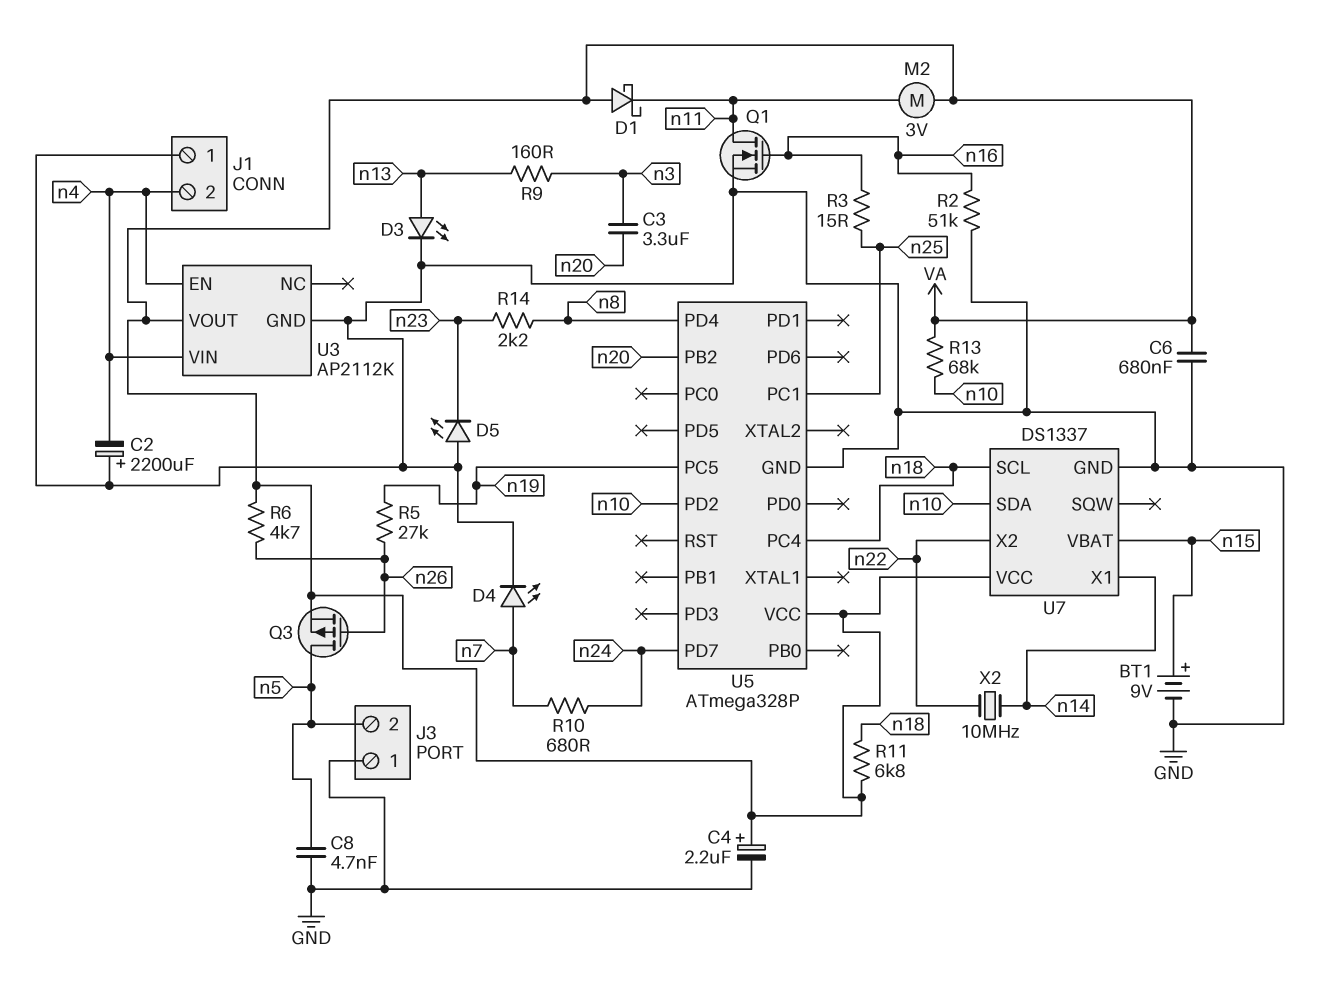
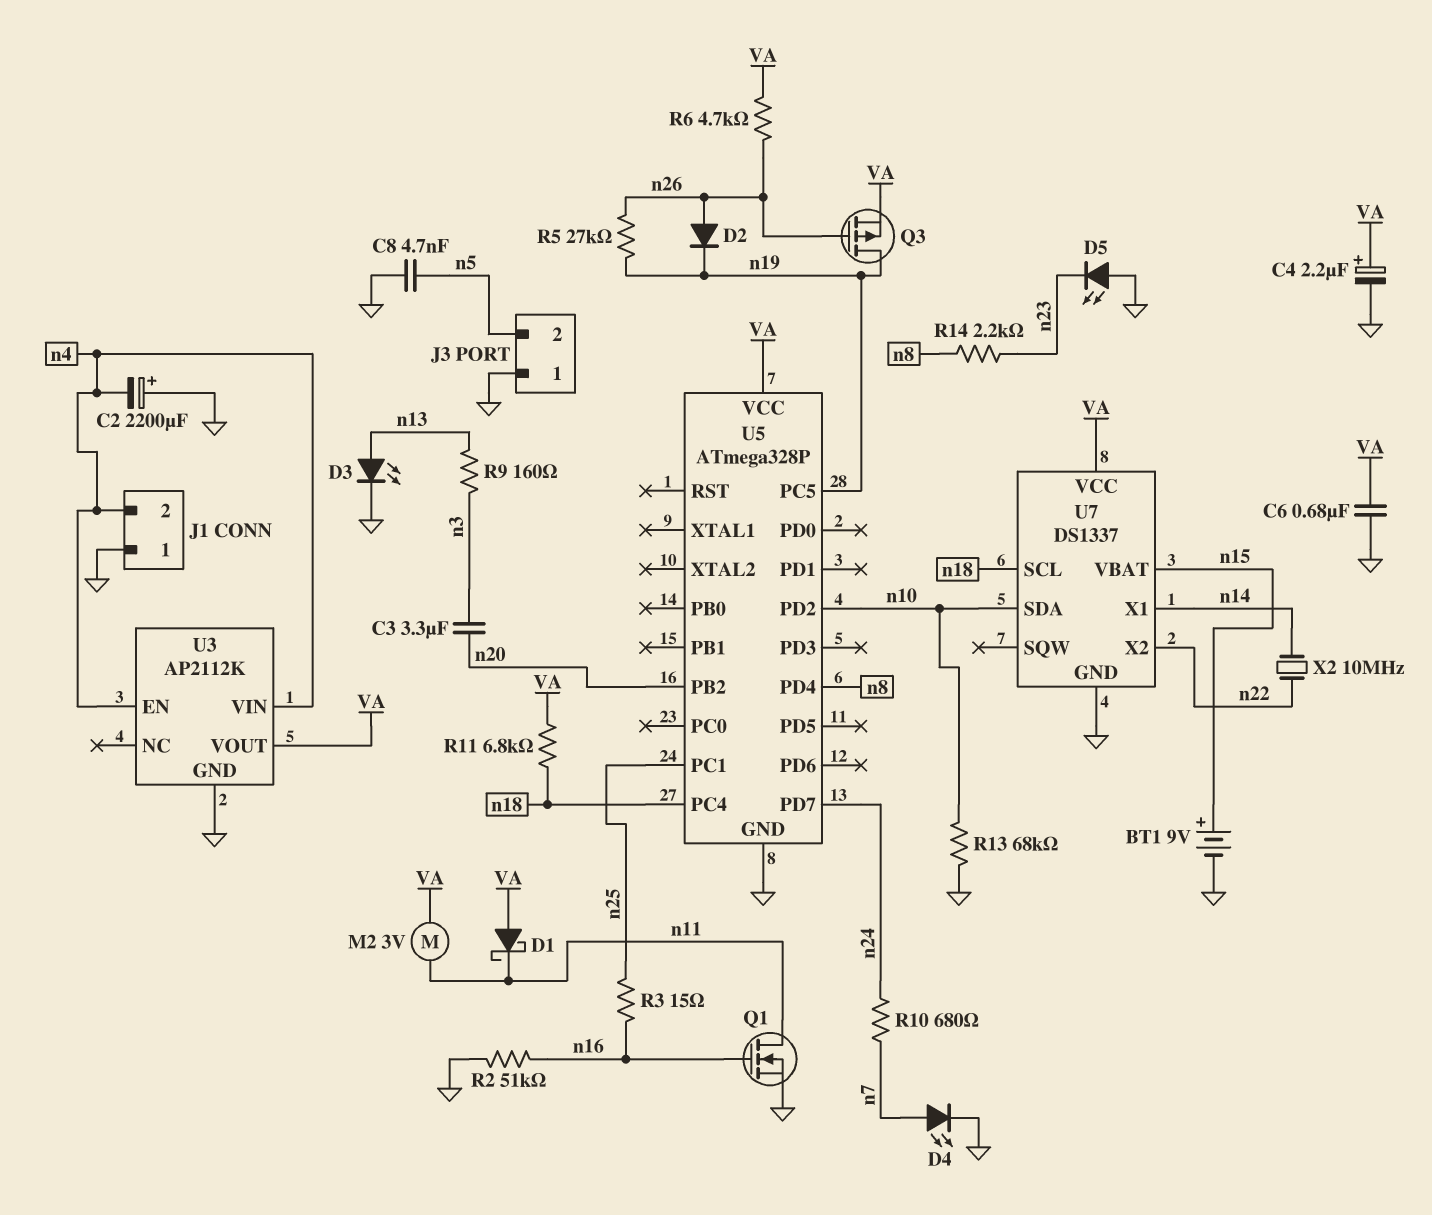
D2: none -> diode (A n26, K n19)
Q3: PMOS (G n26, D n5, S VA) -> PMOS (G n26, D n19, S VA)
R13: 68k (VA, n10) -> 68k (GND, n10)

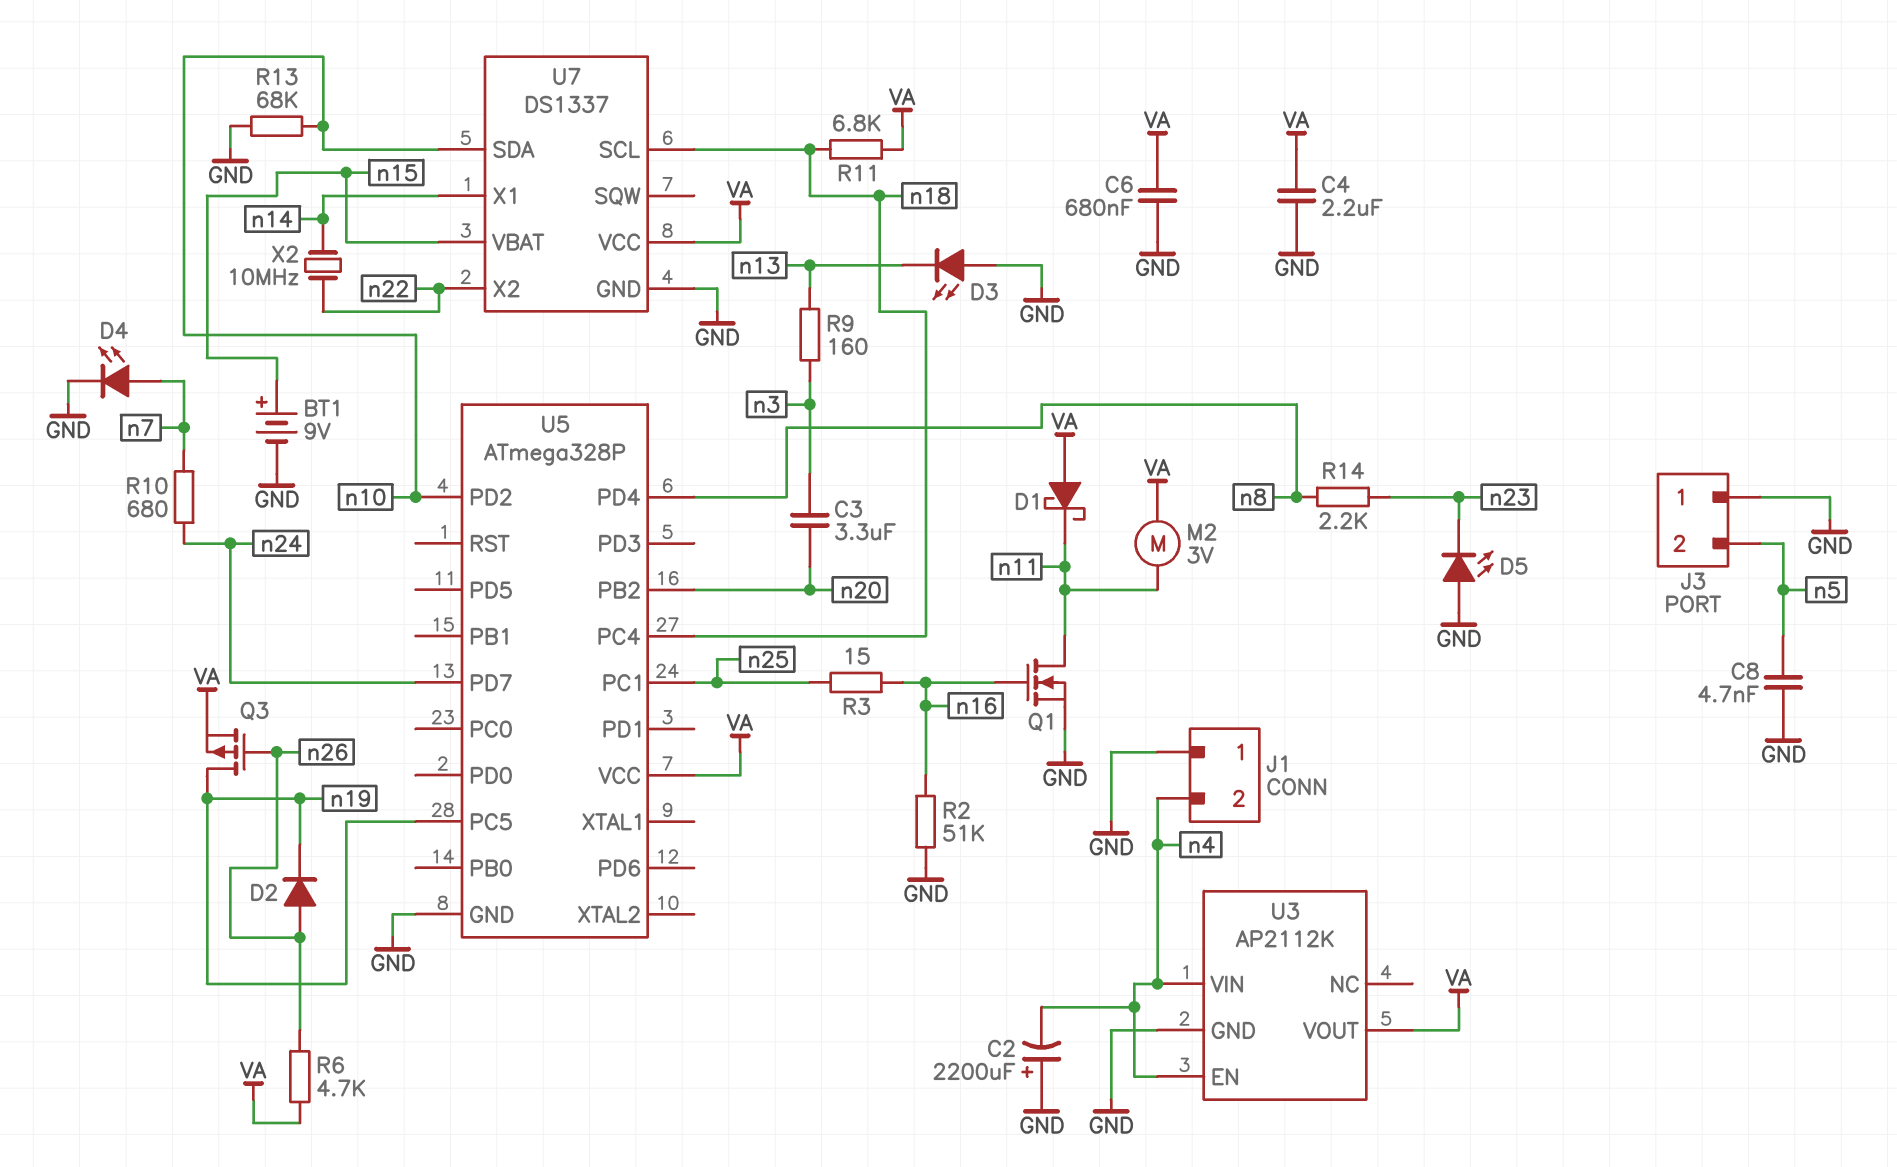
C4: 2.2uF (plus VA, minus GND) -> 2.2uF (GND, VA)
D3: LED (A n13, K GND) -> LED (A GND, K n13)
R5: 27k (n19, n26) -> none

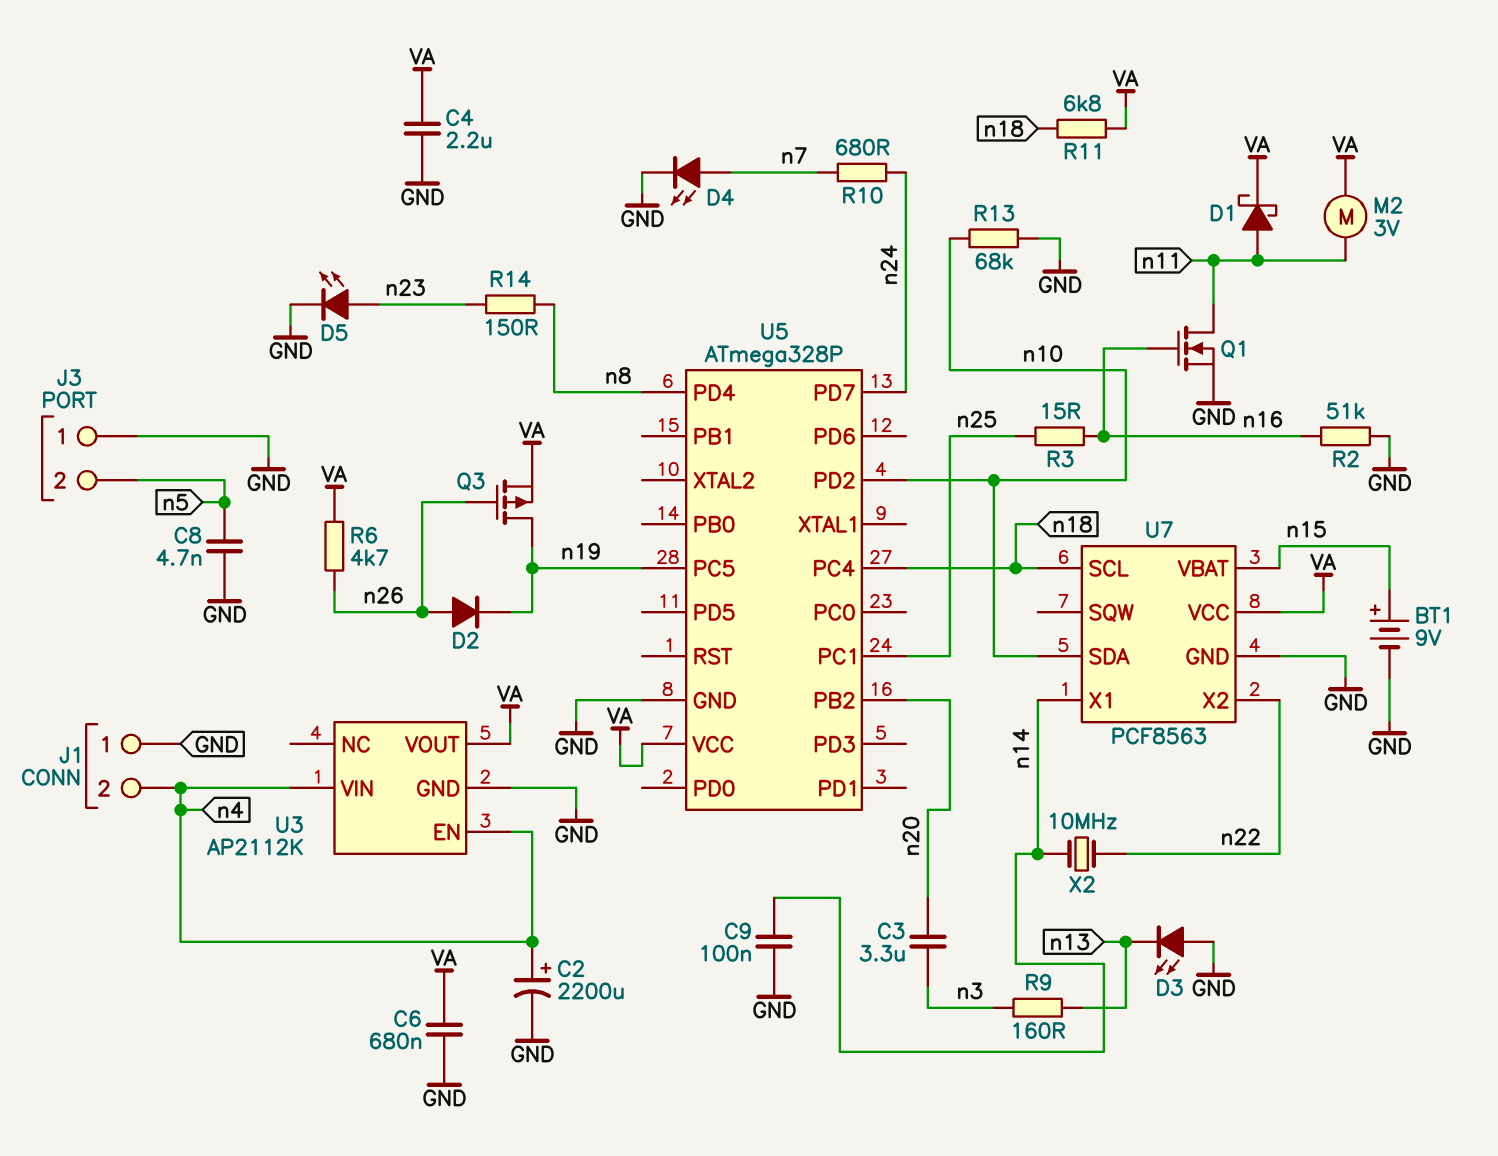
C2: 2200uF (plus GND, minus n4) -> 2200uF (plus n4, minus GND)
C9: none -> 100nF (GND, n14)
D1: schottky (A VA, K n11) -> schottky (A n11, K VA)
D5: LED (A GND, K n23) -> LED (A n23, K GND)
R14: 2.2k (n8, n23) -> 150 (n8, n23)
U7: DS1337 -> PCF8563

